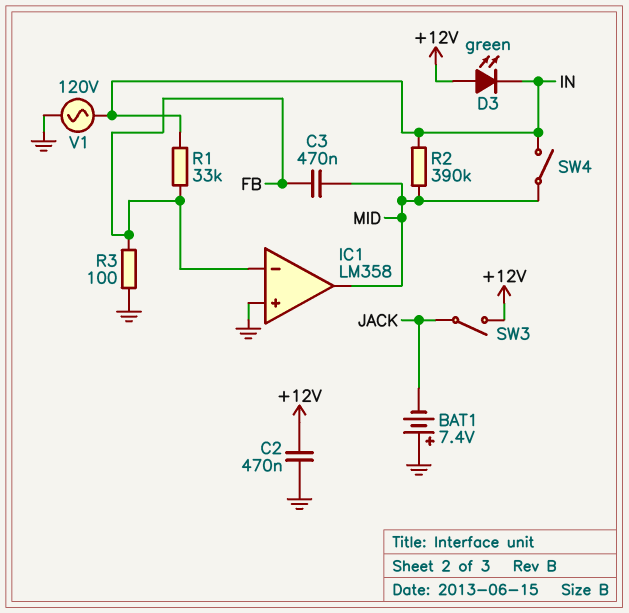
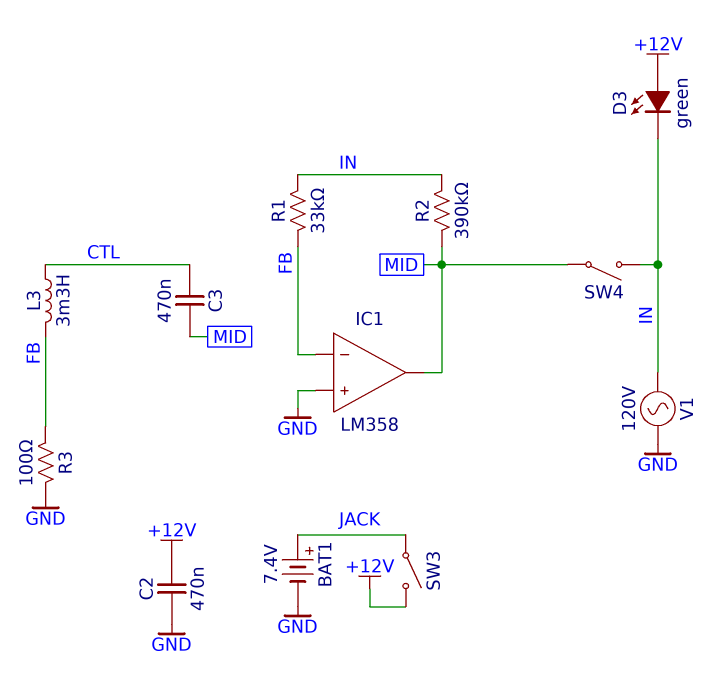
BAT1: 7.4V (plus GND, minus JACK) -> 7.4V (plus JACK, minus GND)
C3: 470nF (FB, MID) -> 470nF (CTL, MID)
L3: none -> 3.3mH (CTL, FB)

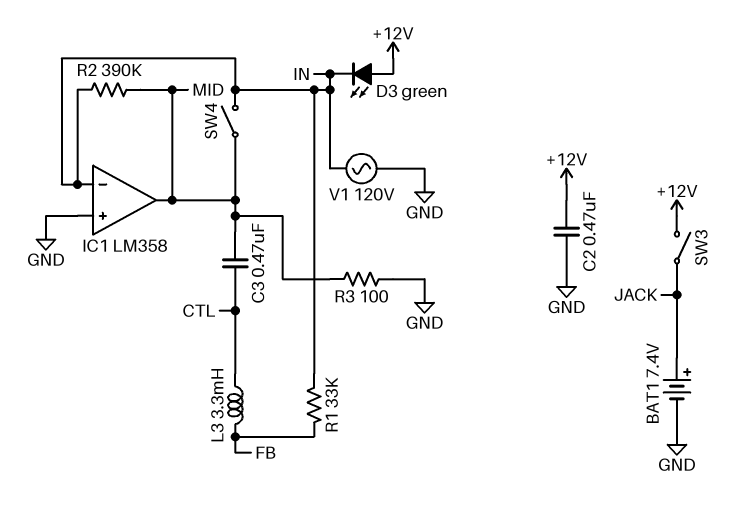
IC1 pin in-: FB -> IN
R3: 100 (FB, GND) -> 100 (GND, MID)

